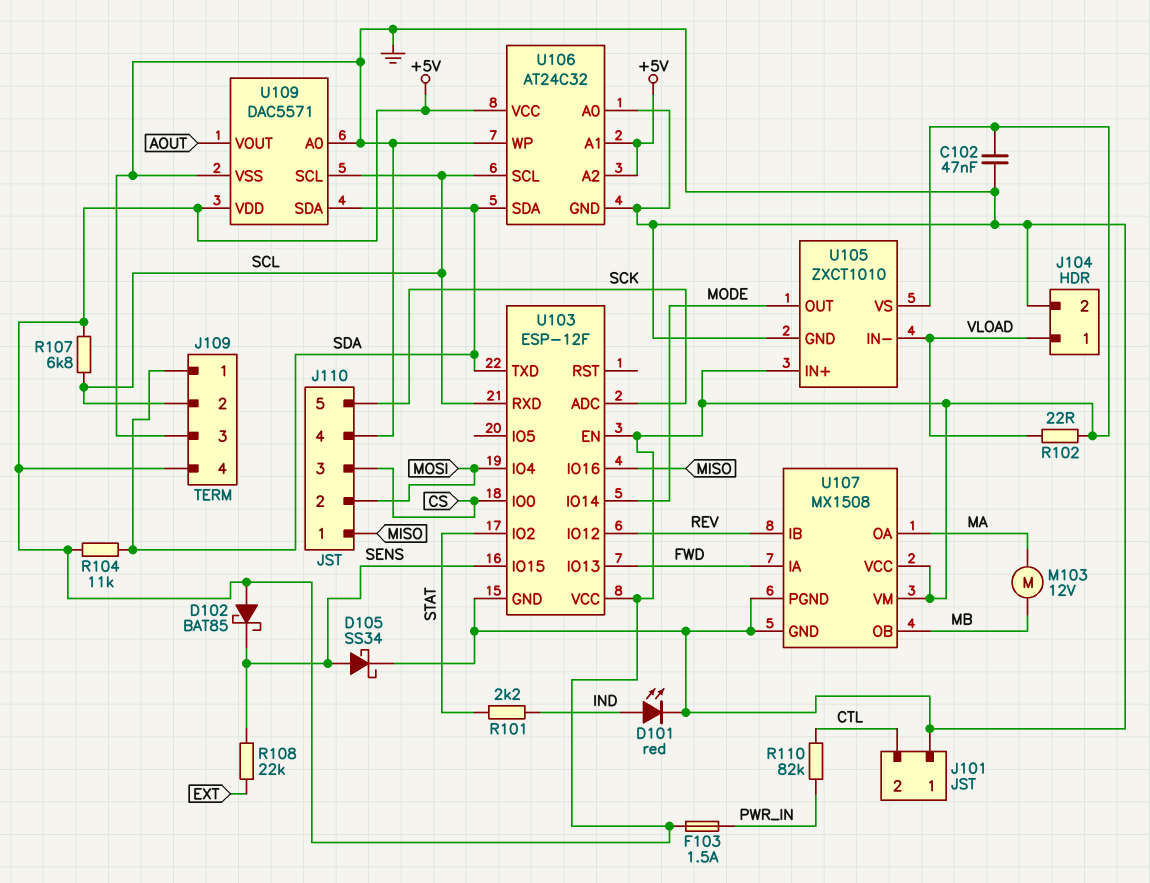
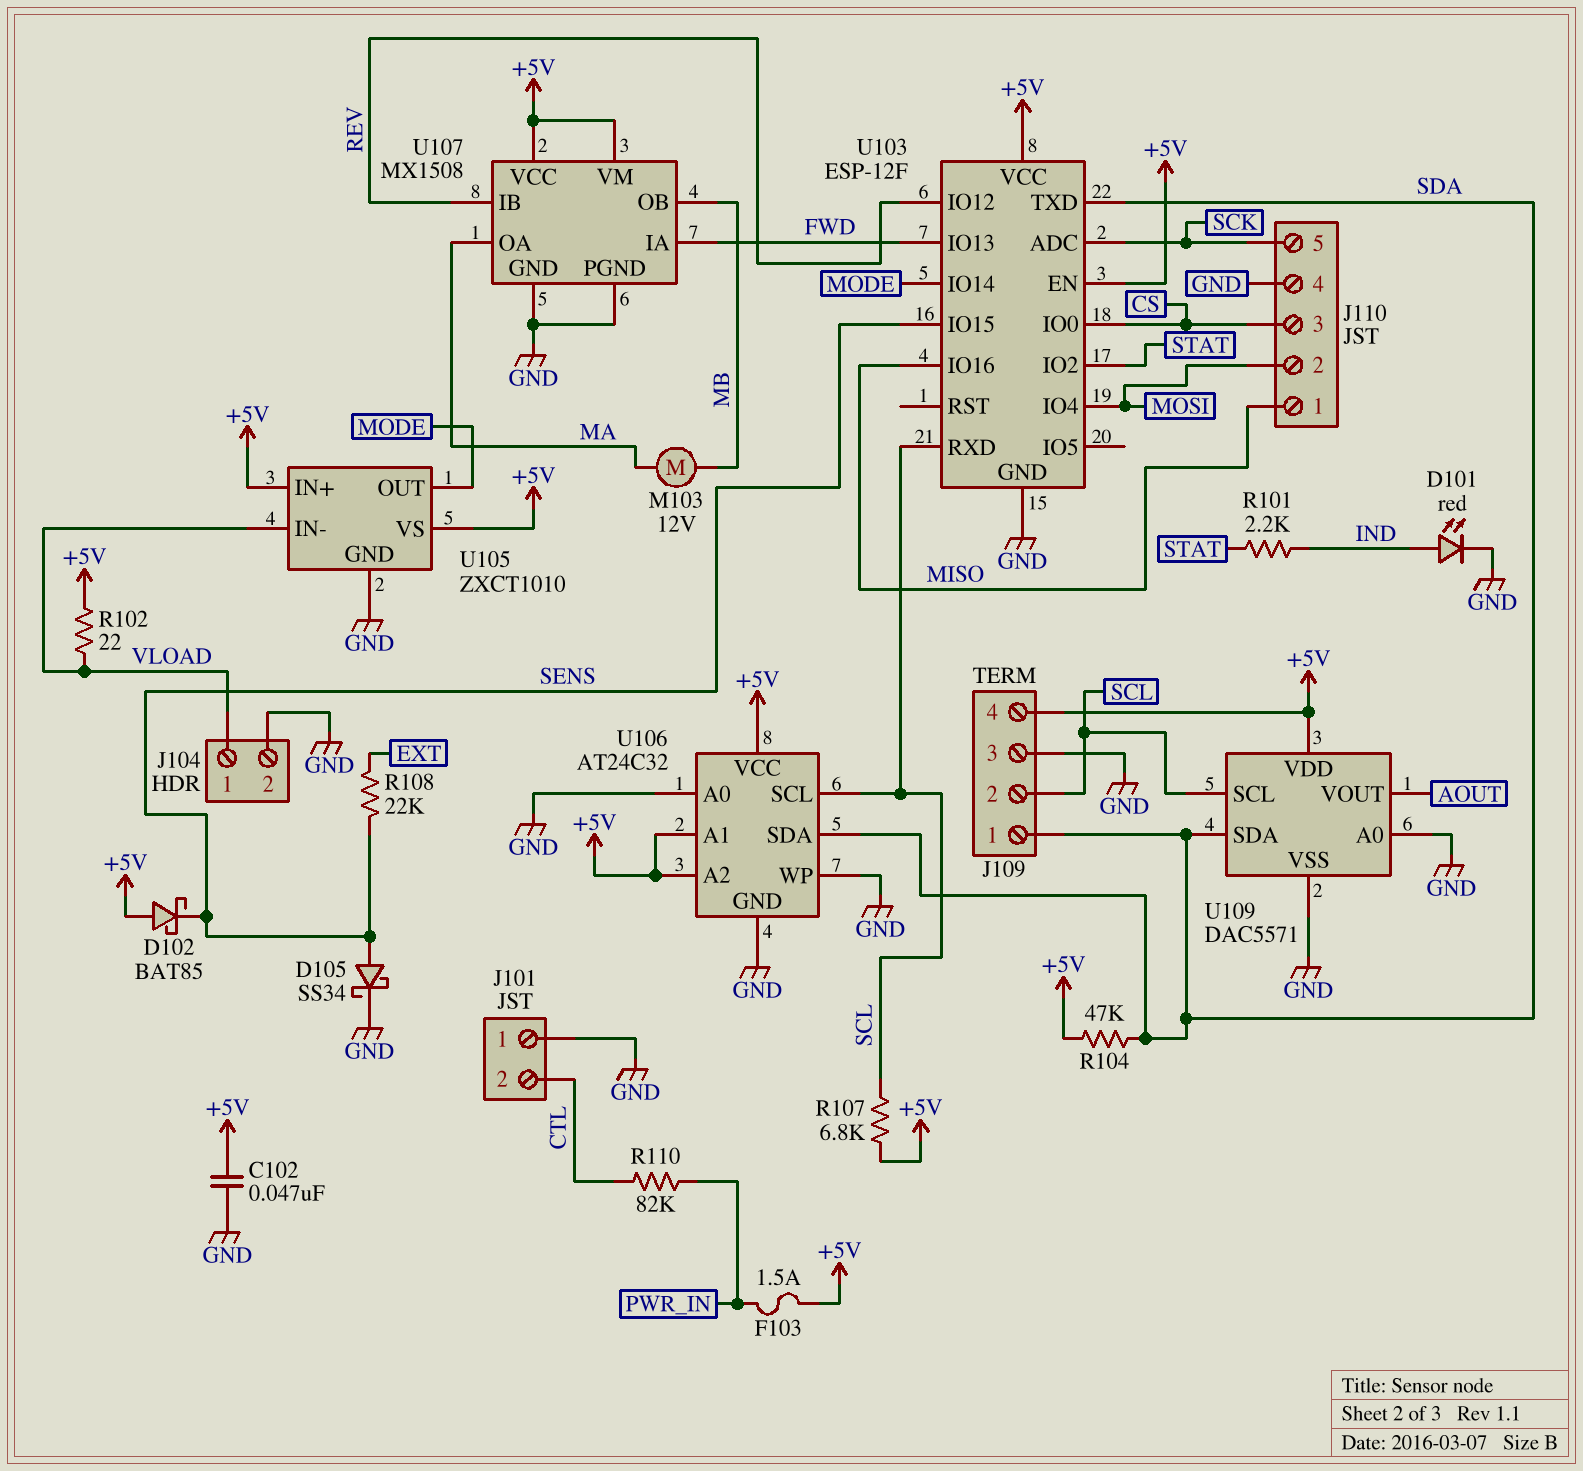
R104: 11k (+5V, SDA) -> 47k (+5V, SDA)

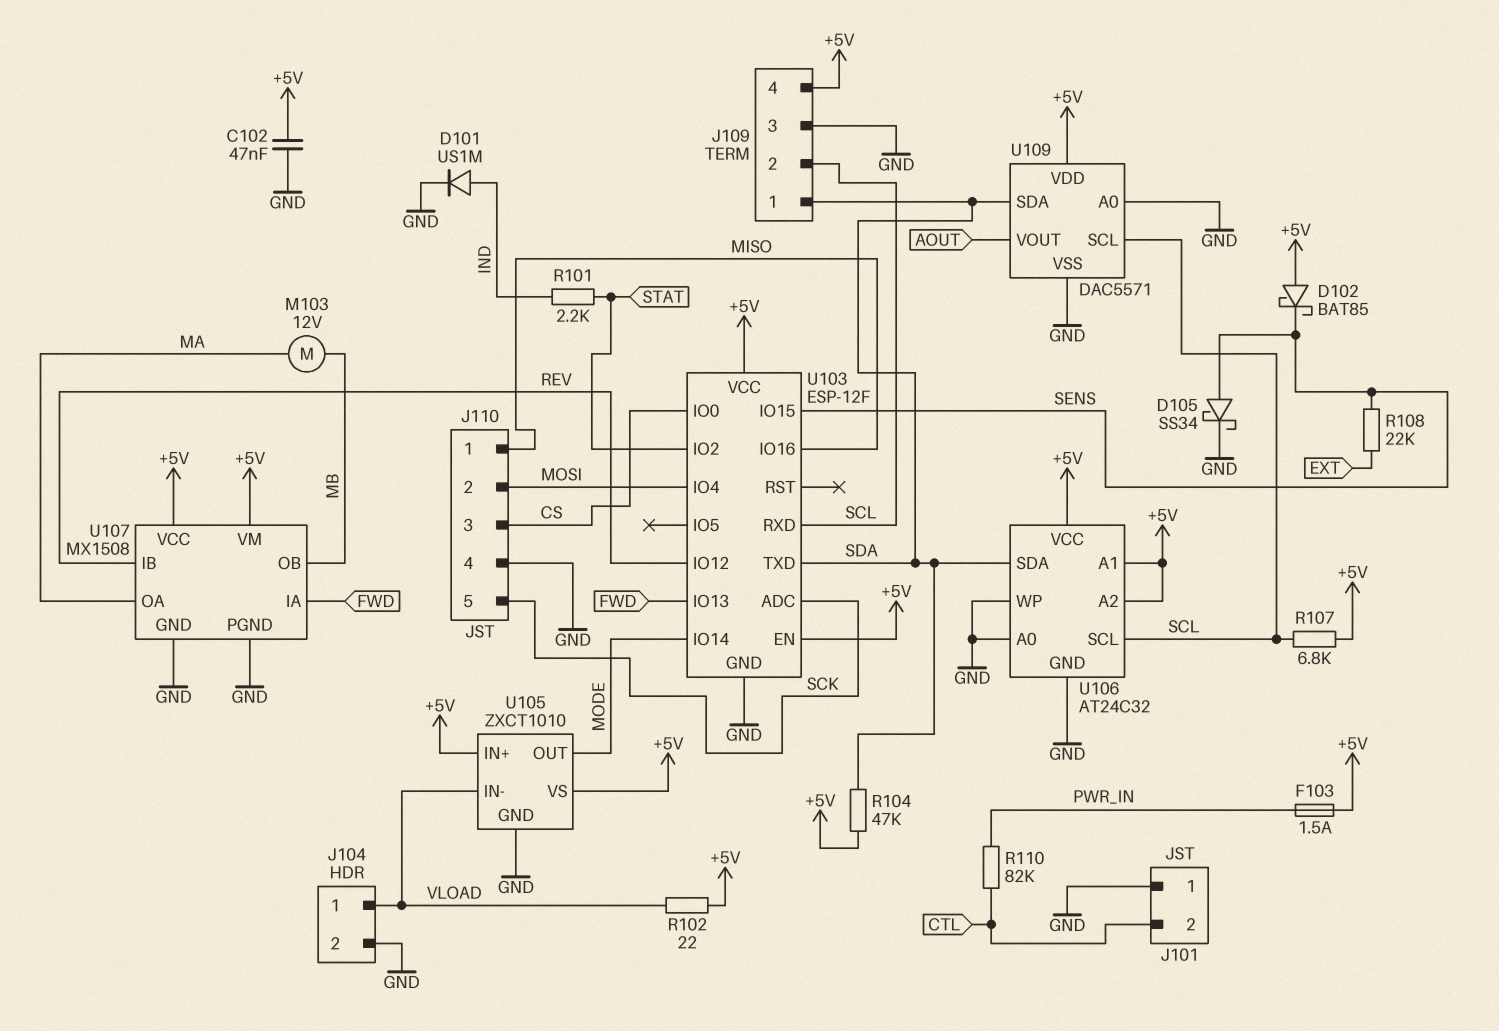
D101: LED red (A IND, K GND) -> diode US1M (A IND, K GND)

